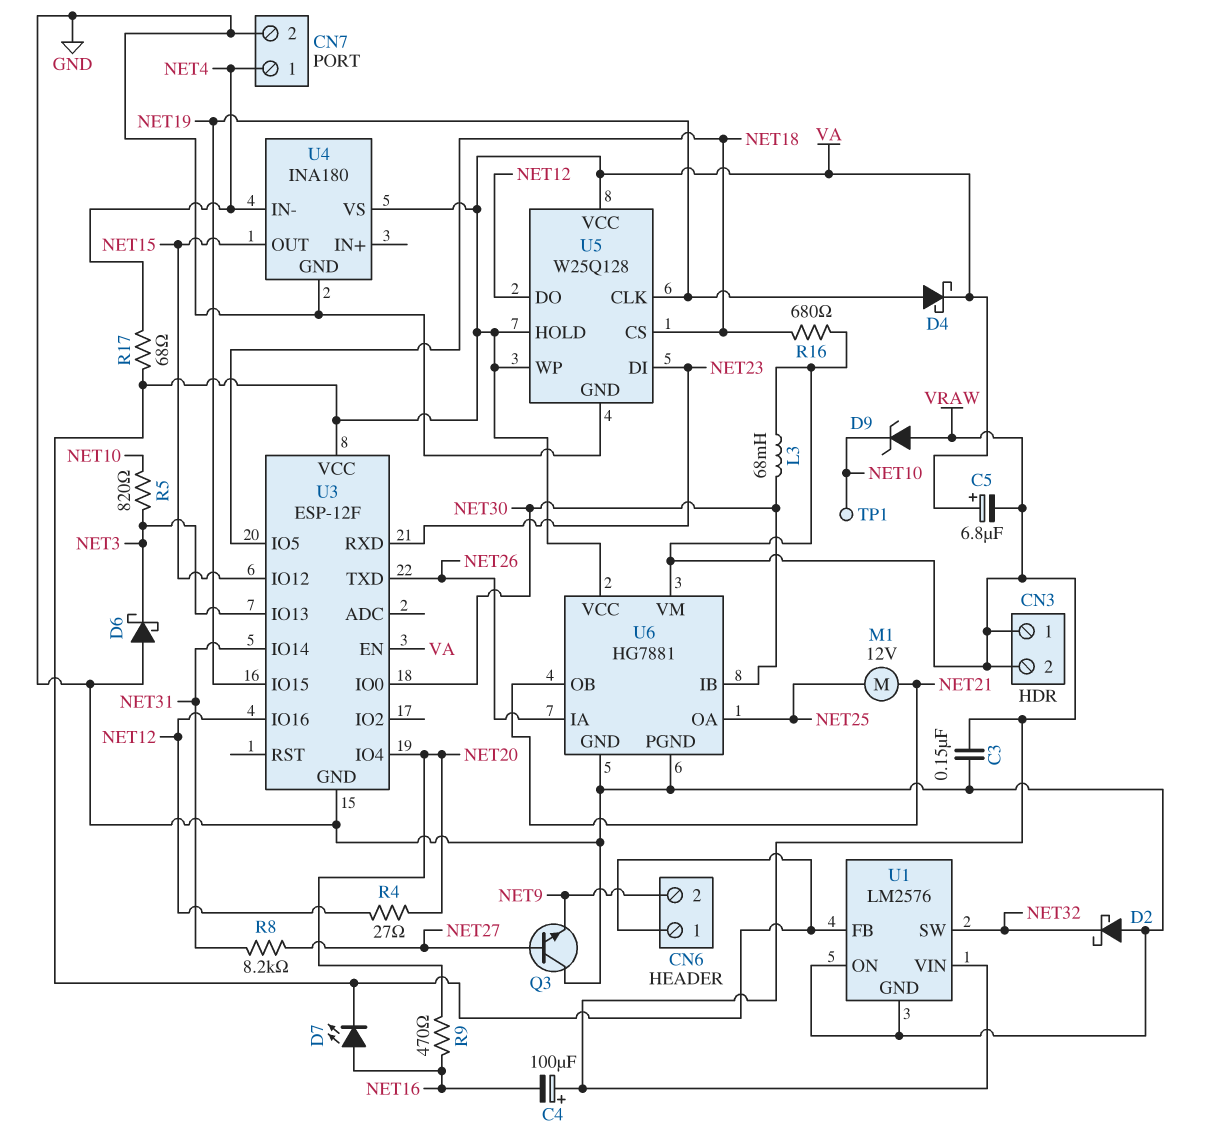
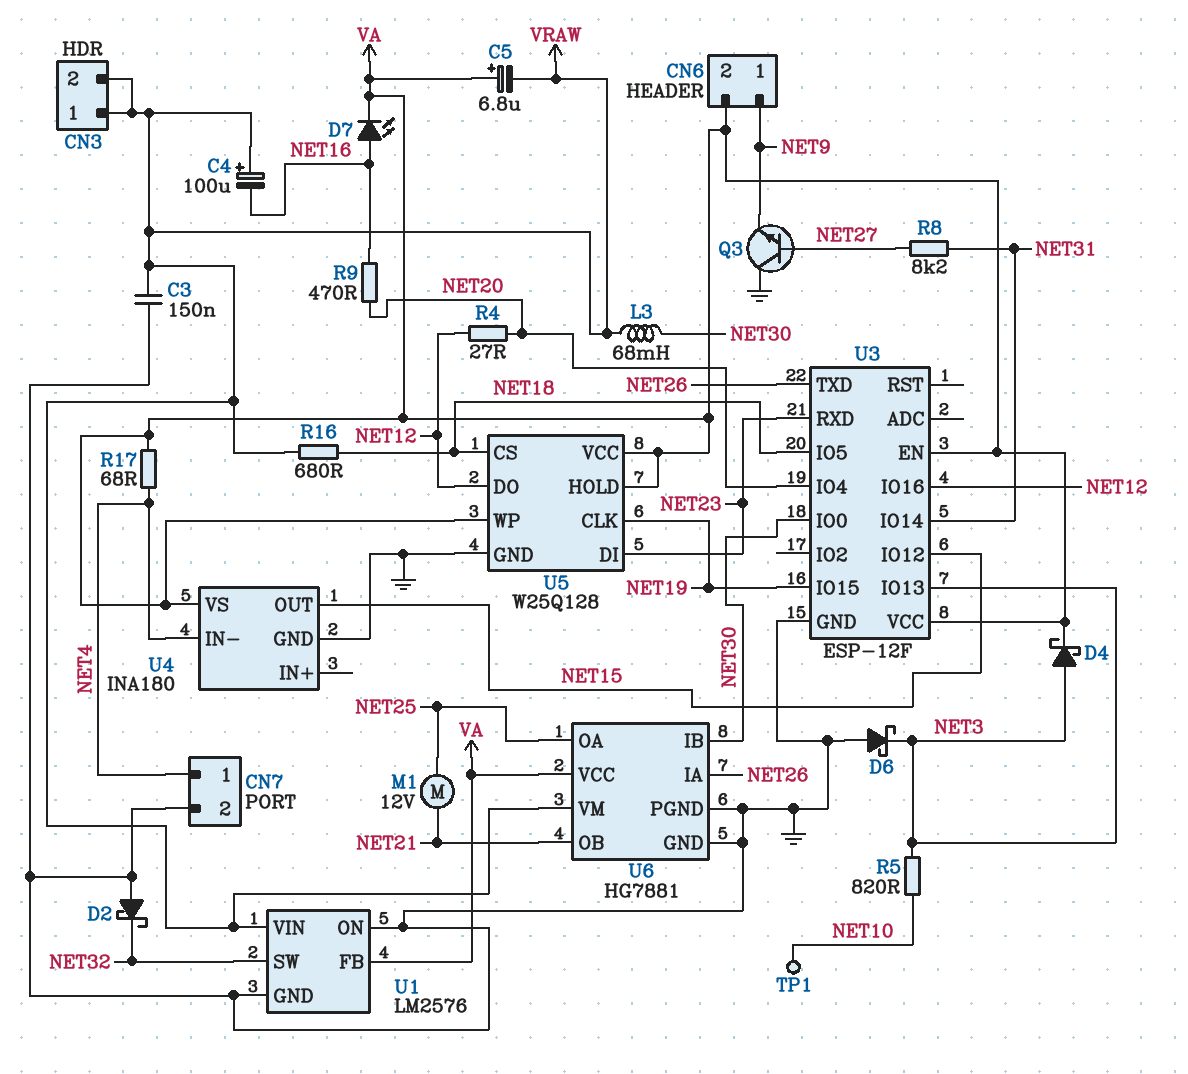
CN6 pin 1: VA -> NET9
CN6 pin 2: NET9 -> VA
D4: schottky (A NET19, K VA) -> schottky (A NET3, K VA)
D9: zener (A VRAW, K NET10) -> none

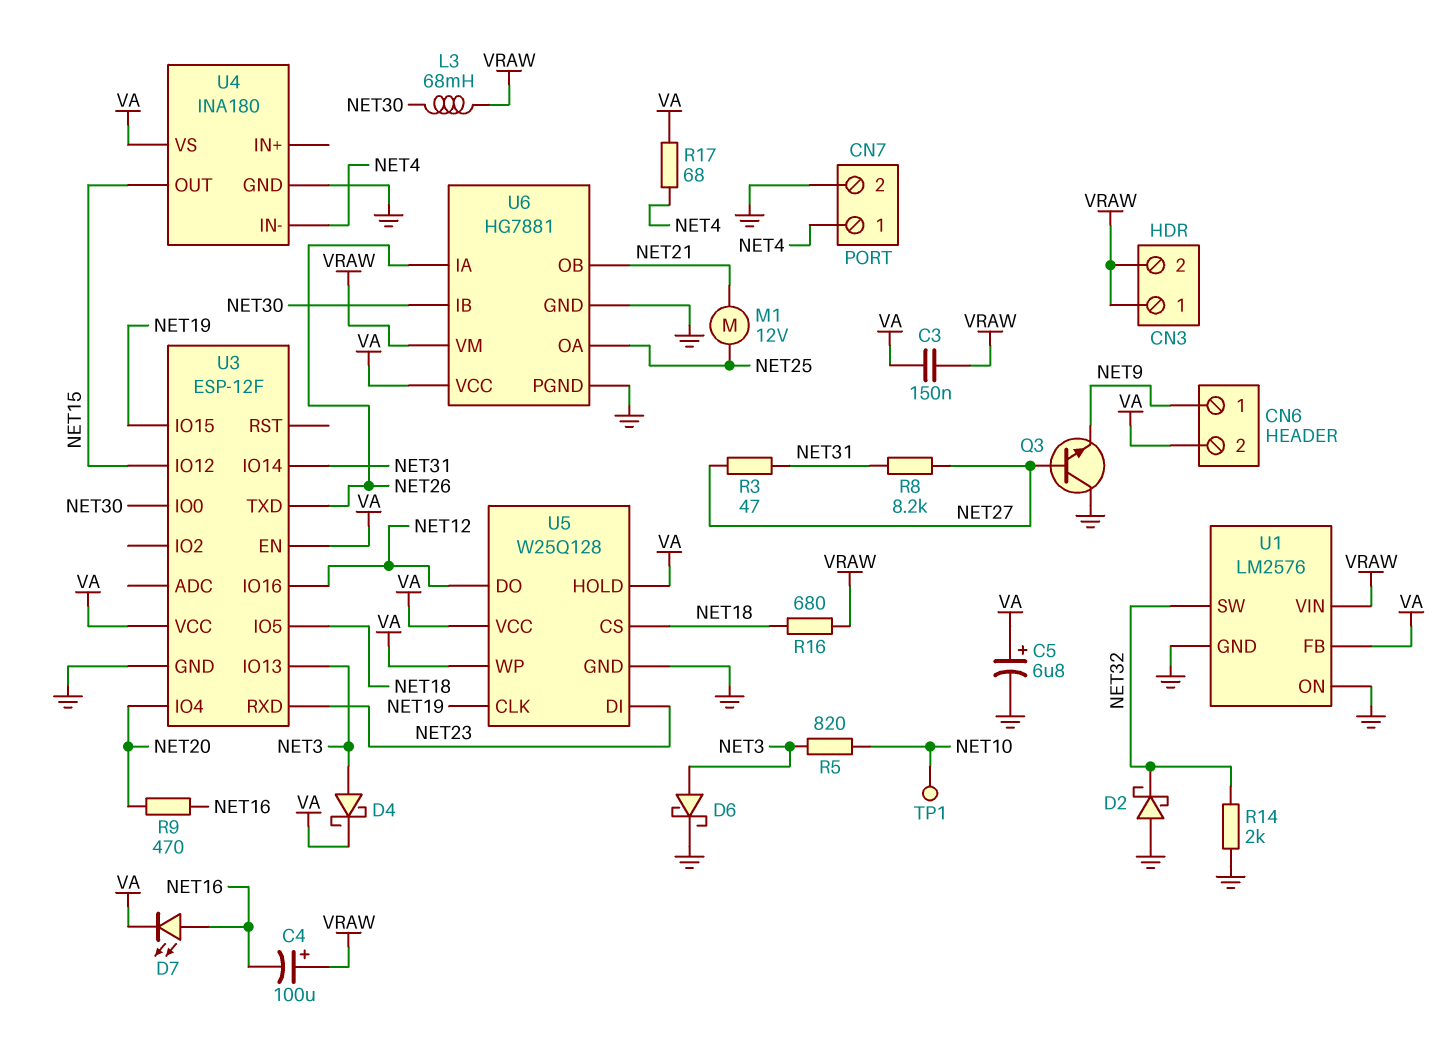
C3: 150nF (GND, VRAW) -> 150nF (VA, VRAW)
C5: 6.8uF (plus VA, minus VRAW) -> 6.8uF (plus VA, minus GND)
D6: schottky (A GND, K NET3) -> schottky (A NET3, K GND)
R3: none -> 47 (NET27, NET31)
R4: 27 (NET12, NET20) -> none
R14: none -> 2k (GND, NET32)

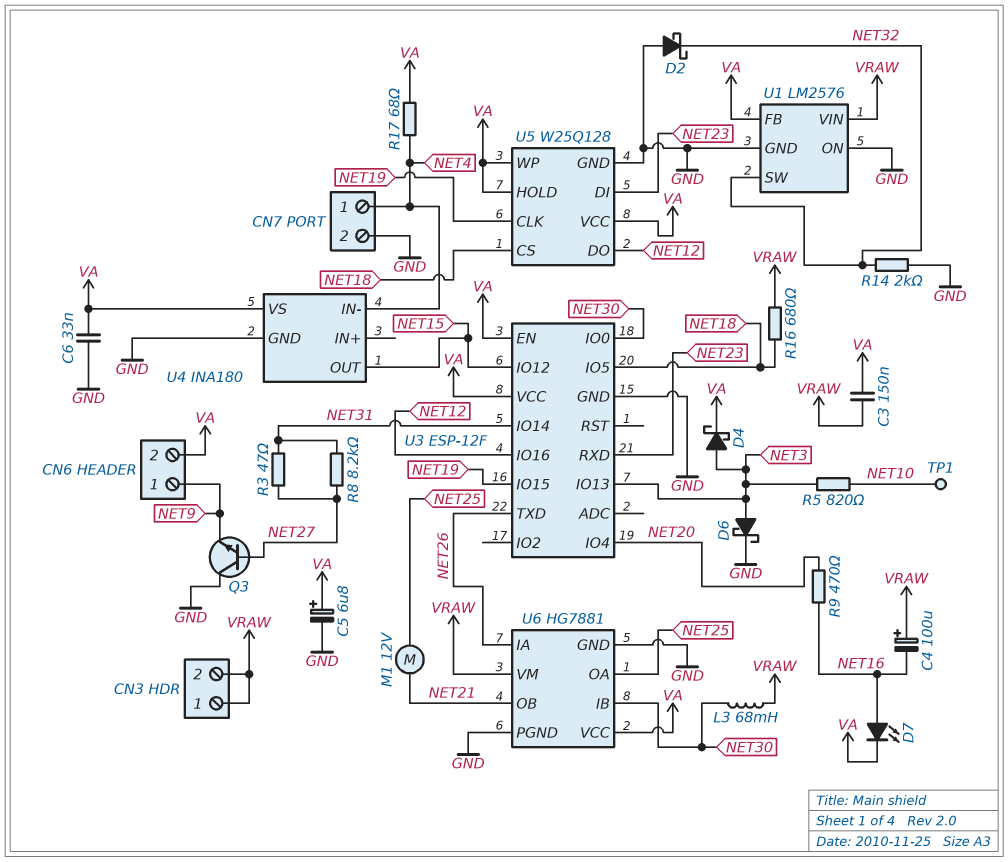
C6: none -> 33nF (GND, VA)

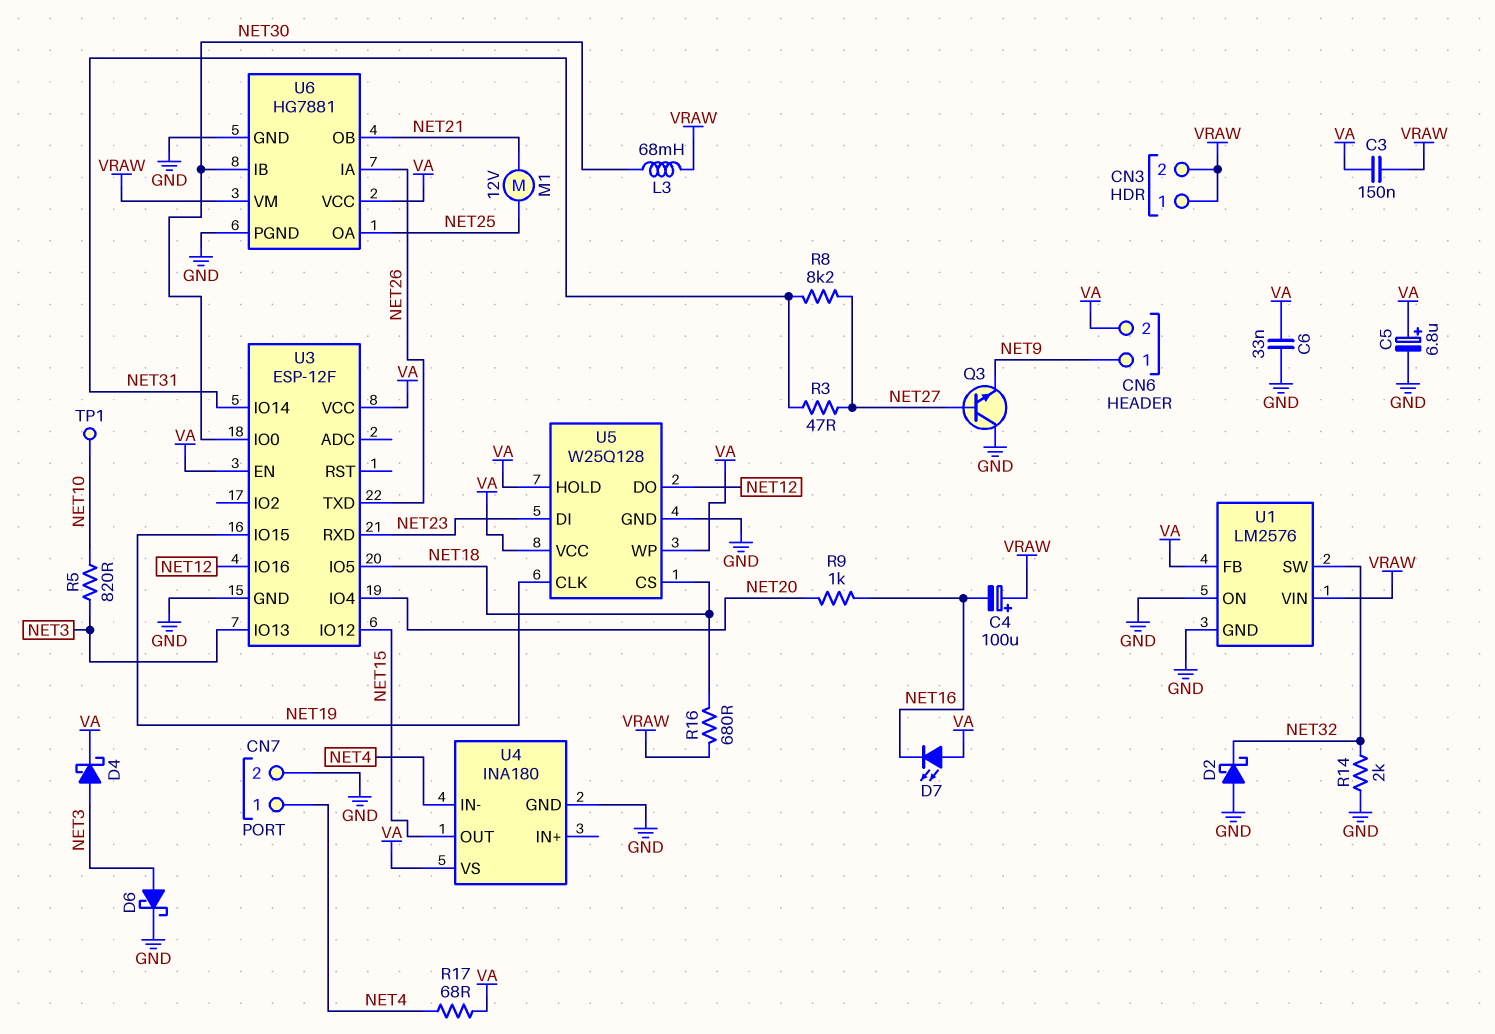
D7: LED (A NET16, K VA) -> LED (A VA, K NET16)
R9: 470 (NET16, NET20) -> 1k (NET16, NET20)

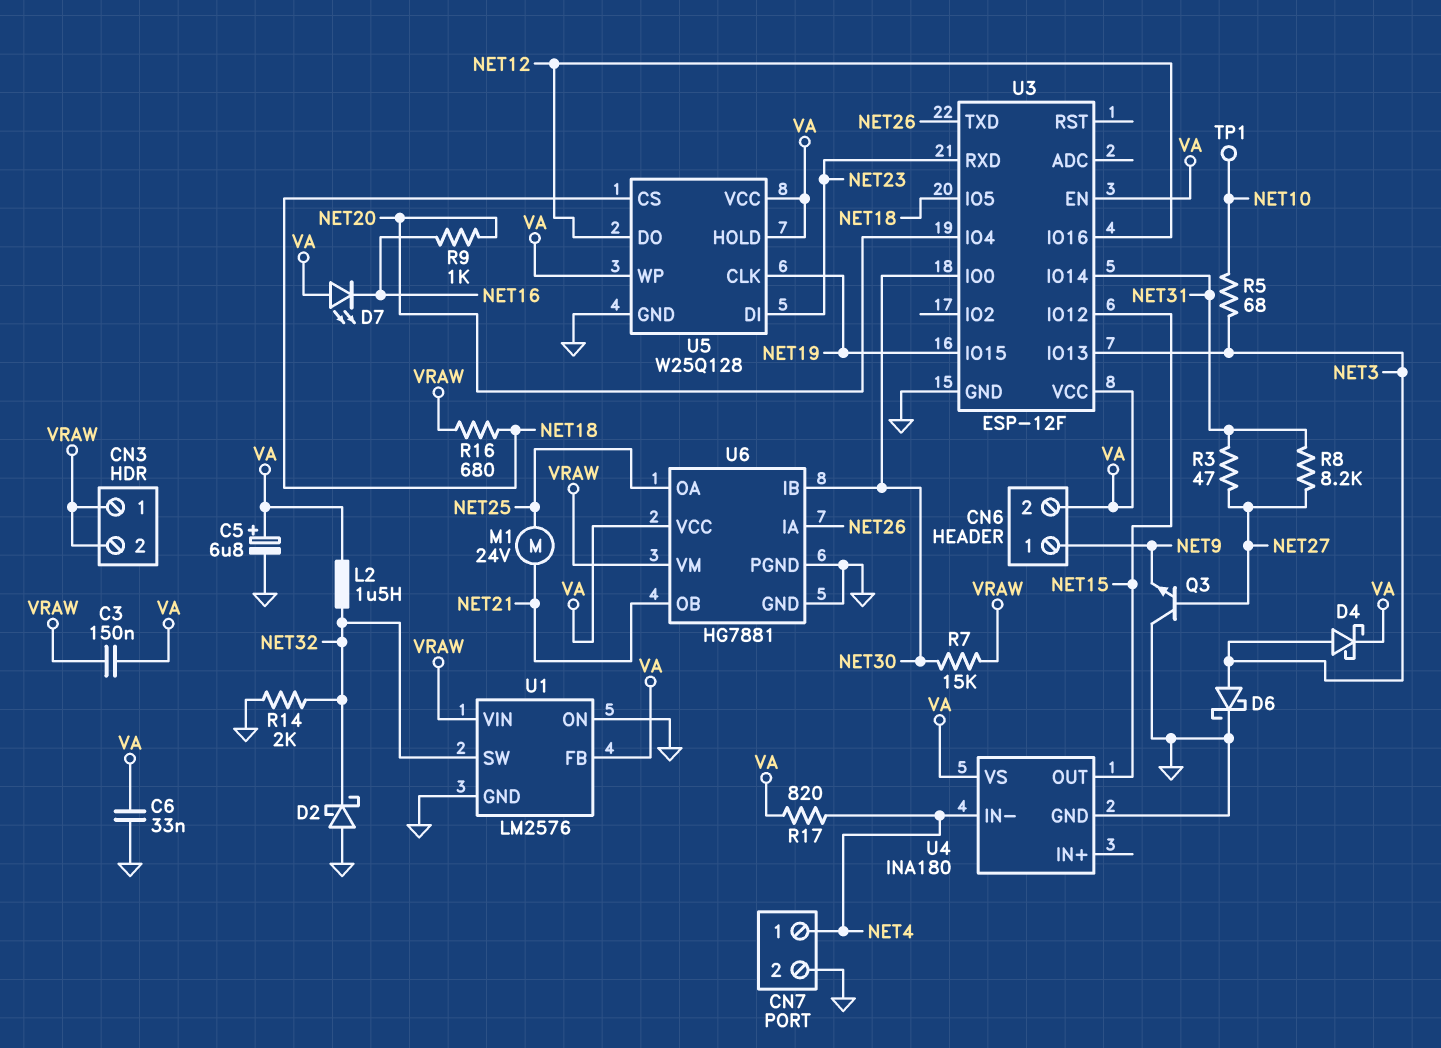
C4: 100uF (plus VRAW, minus NET16) -> none
L2: none -> 1.5uH (NET32, VA)
L3: 68mH (NET30, VRAW) -> none
M1: motor 12V (NET21, NET25) -> motor 24V (NET21, NET25)
R5: 820 (NET3, NET10) -> 68 (NET3, NET10)
R7: none -> 15k (NET30, VRAW)
R17: 68 (NET4, VA) -> 820 (NET4, VA)

